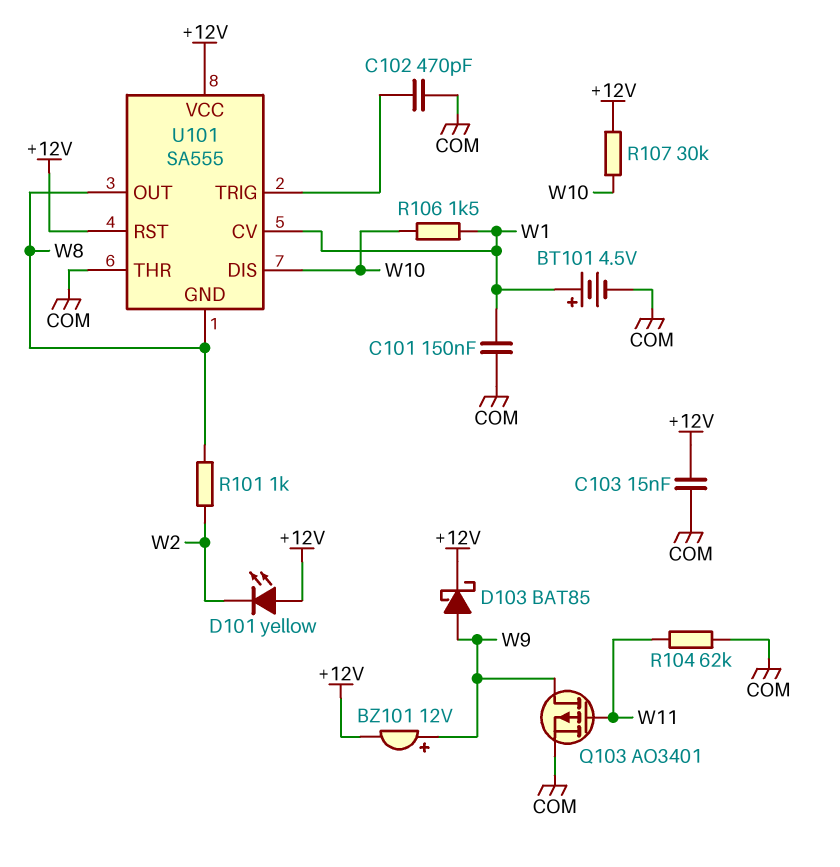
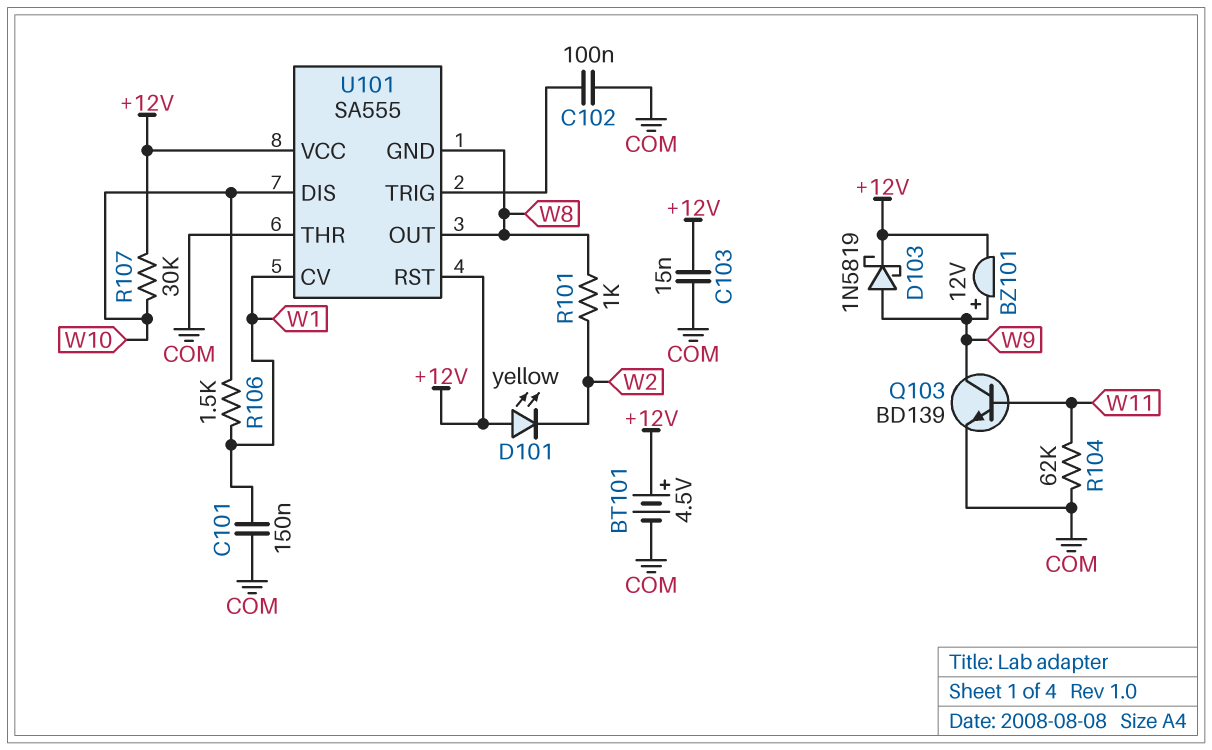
BT101: 4.5V (plus W1, minus COM) -> 4.5V (plus +12V, minus COM)
C102: 470pF (COM, U101/TRIG) -> 100nF (COM, U101/TRIG)
D103: schottky BAT85 (A W9, K +12V) -> schottky 1N5819 (A W9, K +12V)
Q103: PMOS AO3401 (G W11, D W9, S COM) -> NPN BD139 (B W11, C W9, E COM)

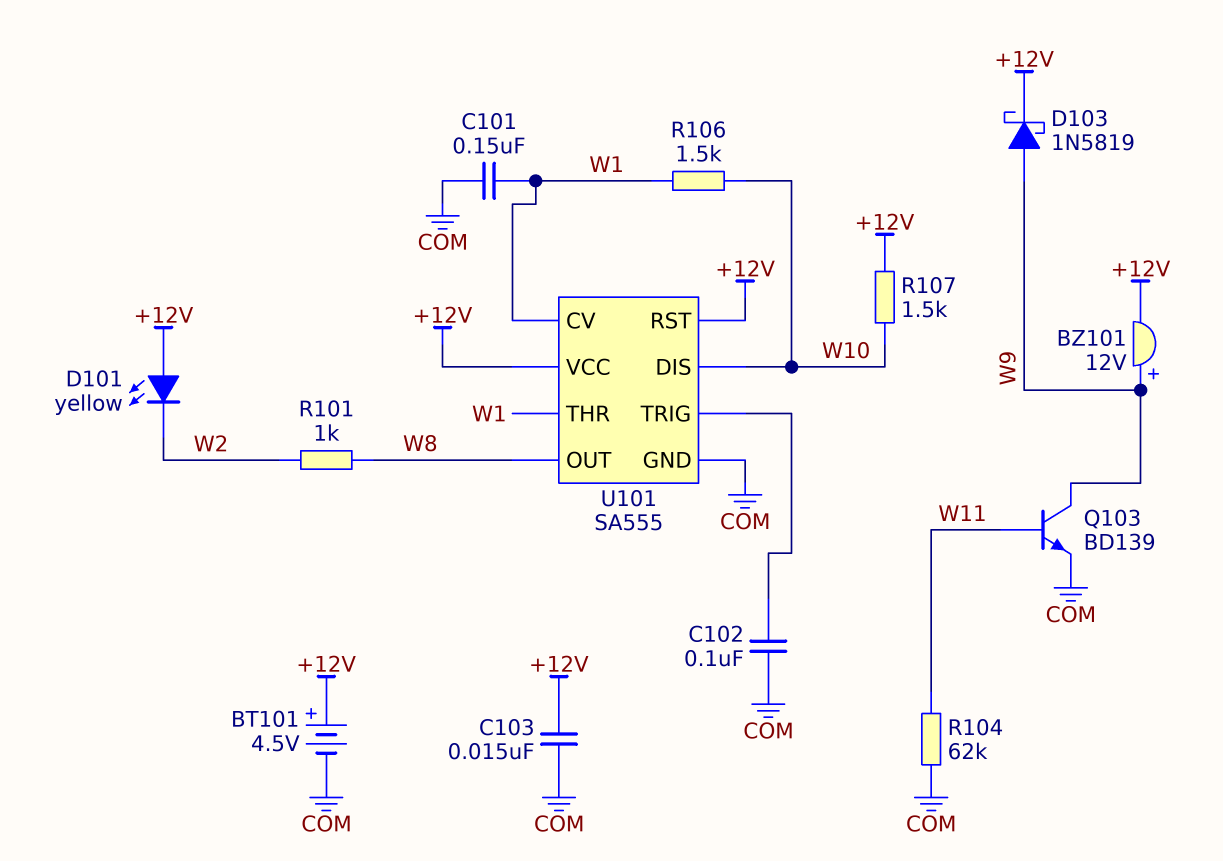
R107: 30k (+12V, W10) -> 1.5k (+12V, W10)
U101 pin GND: W8 -> COM
U101 pin THR: COM -> W1

